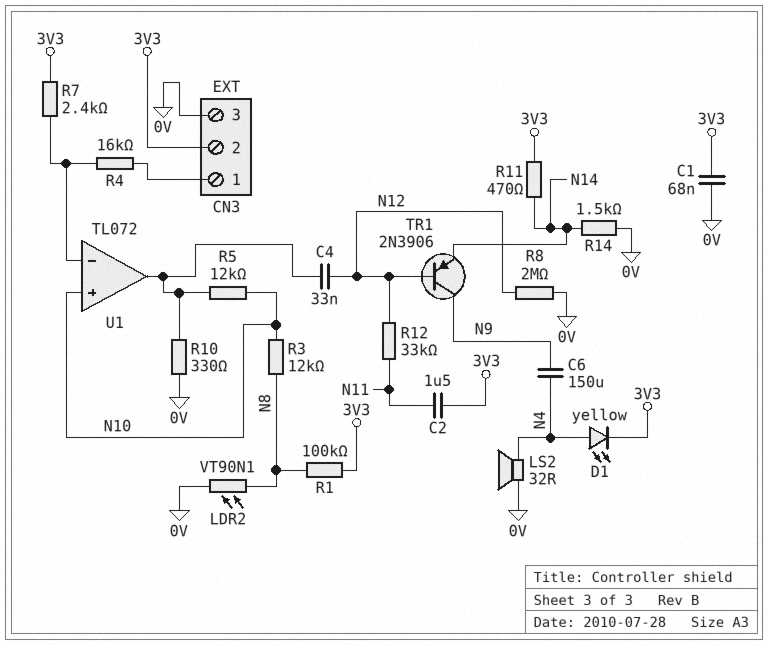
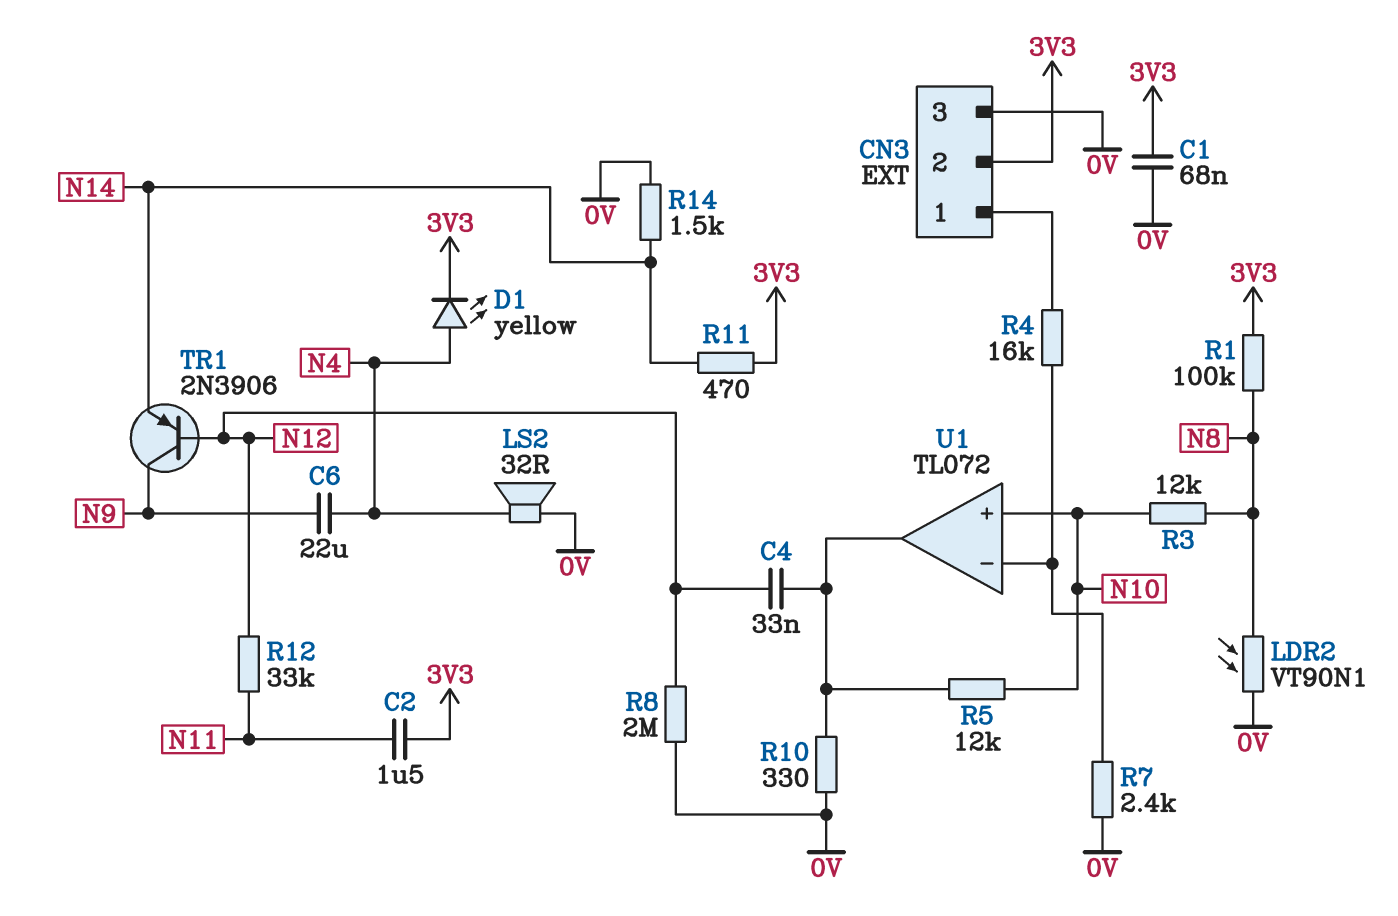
C6: 150uF (N4, N9) -> 22uF (N4, N9)
R7: 2.4k (3V3, U1/in-) -> 2.4k (0V, U1/in-)

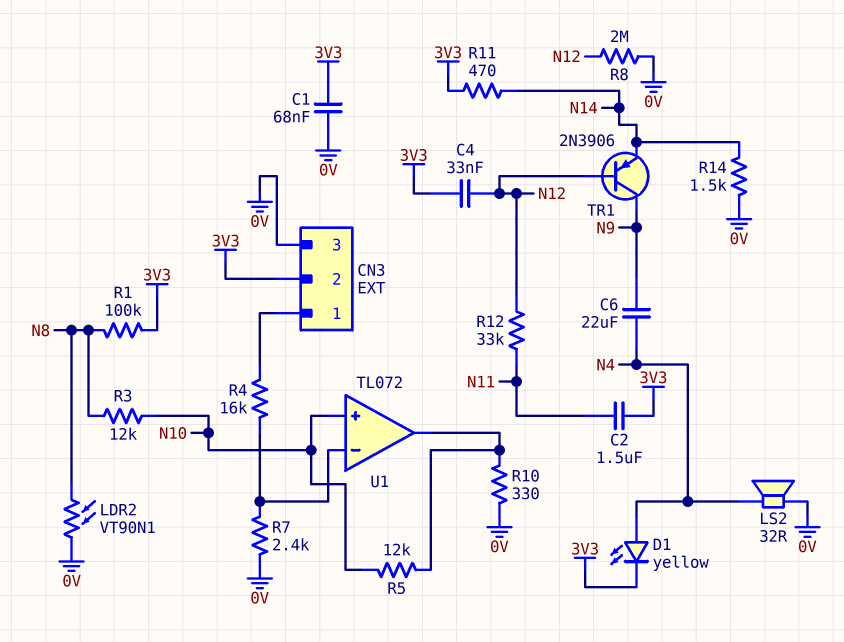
C4: 33nF (N12, U1/out) -> 33nF (3V3, N12)

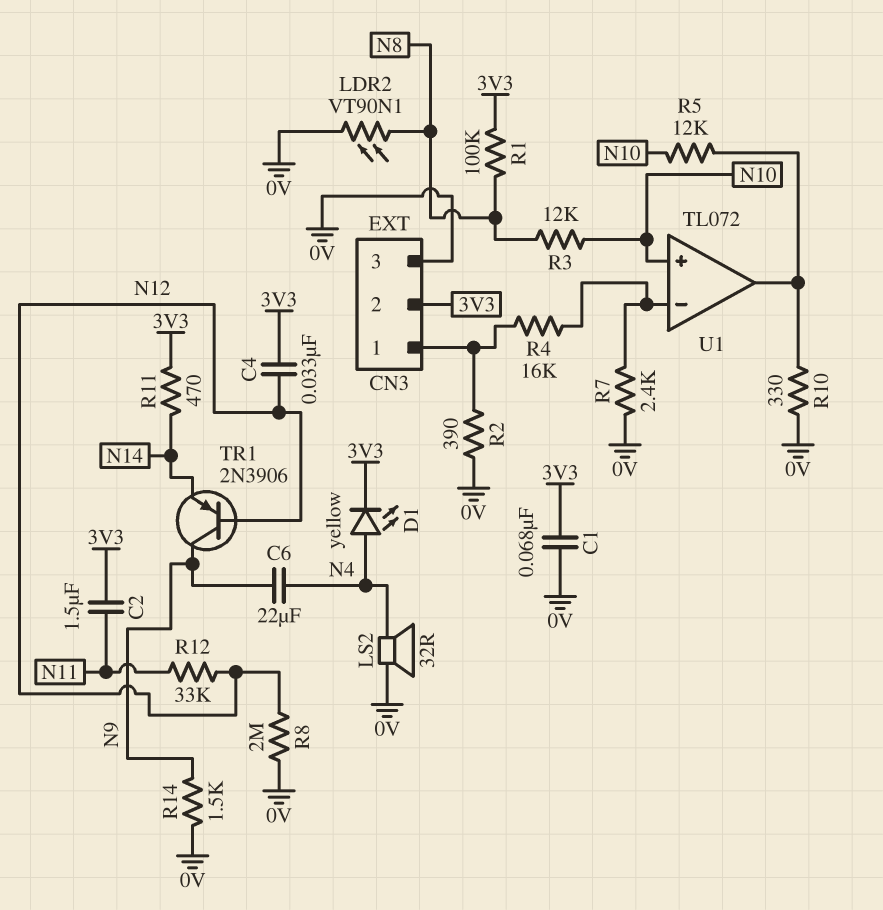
R2: none -> 390 (0V, CN3/1)
R14: 1.5k (0V, N14) -> 1.5k (0V, N9)

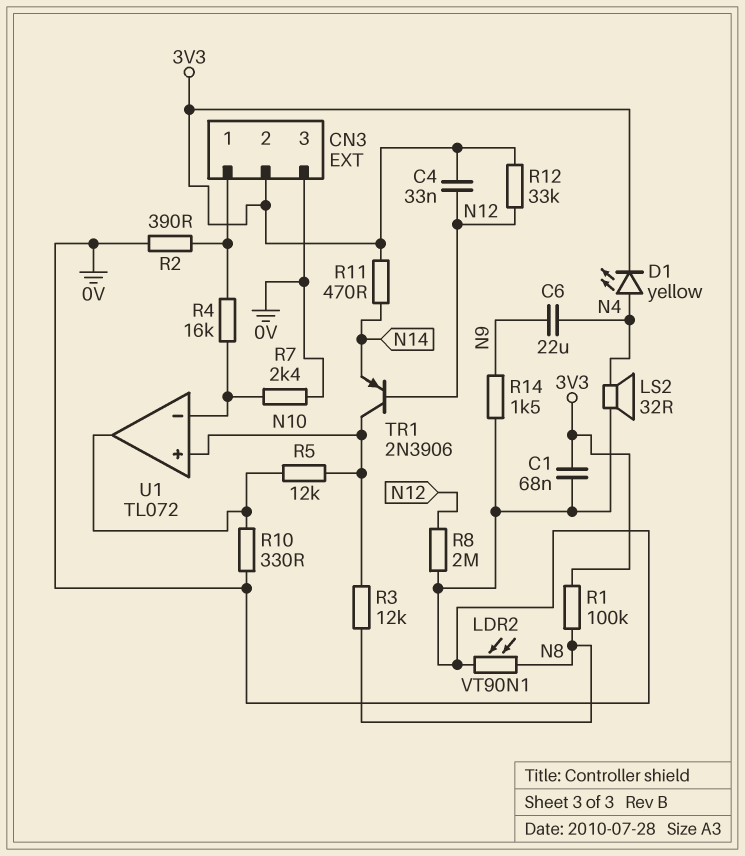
C2: 1.5uF (3V3, N11) -> none
R12: 33k (N11, N12) -> 33k (3V3, N12)
TR1: PNP 2N3906 (B N12, C N9, E N14) -> PNP 2N3906 (B N12, C N10, E N14)

